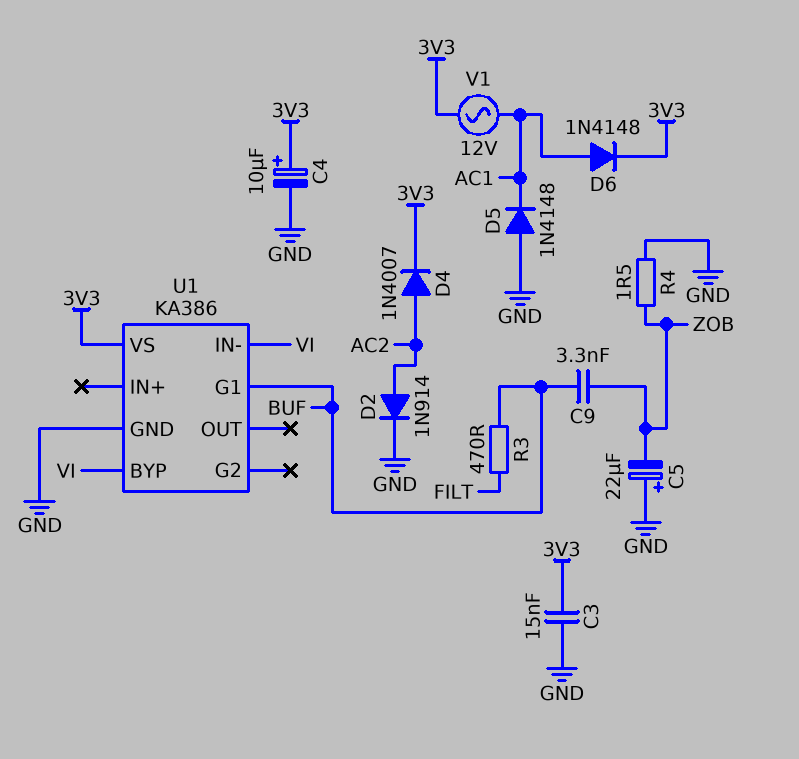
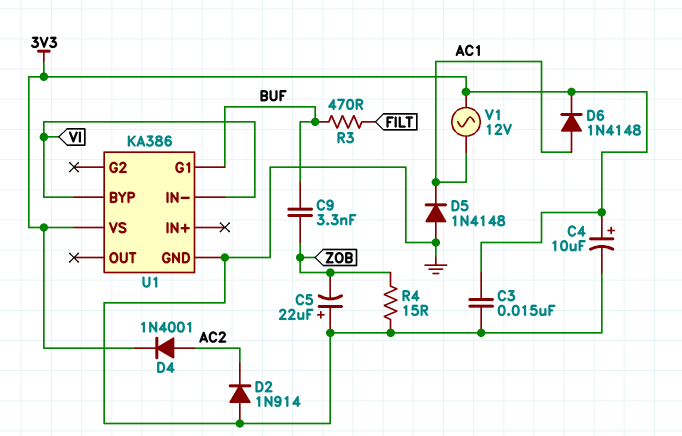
D2: diode 1N914 (A AC2, K GND) -> diode 1N914 (A GND, K AC2)
D4: diode 1N4007 (A AC2, K 3V3) -> diode 1N4001 (A AC2, K 3V3)
R4: 1.5 (GND, ZOB) -> 15 (GND, ZOB)

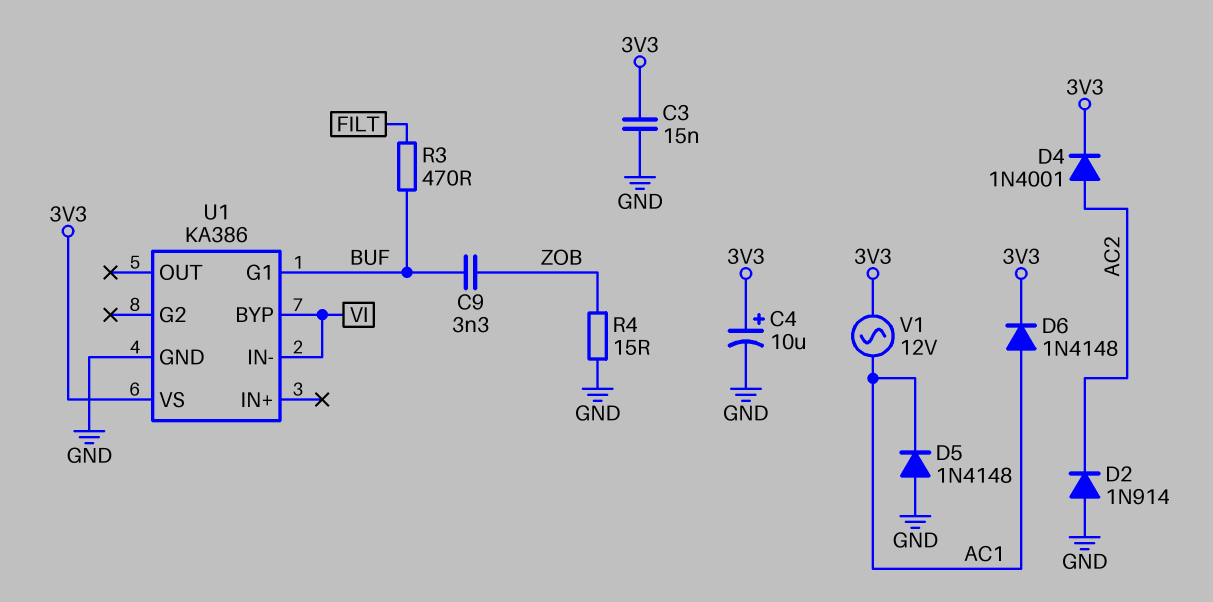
C5: 22uF (plus GND, minus ZOB) -> none

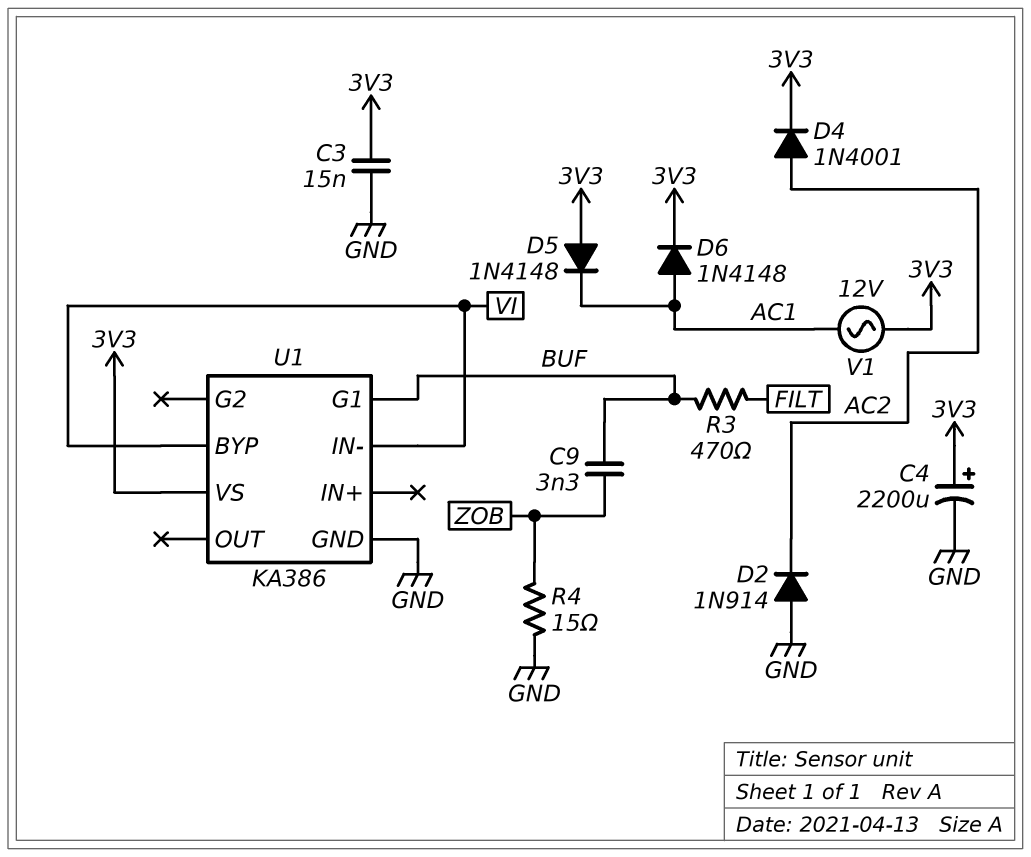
C4: 10uF (plus 3V3, minus GND) -> 2200uF (plus 3V3, minus GND)
D5: diode 1N4148 (A GND, K AC1) -> diode 1N4148 (A 3V3, K AC1)

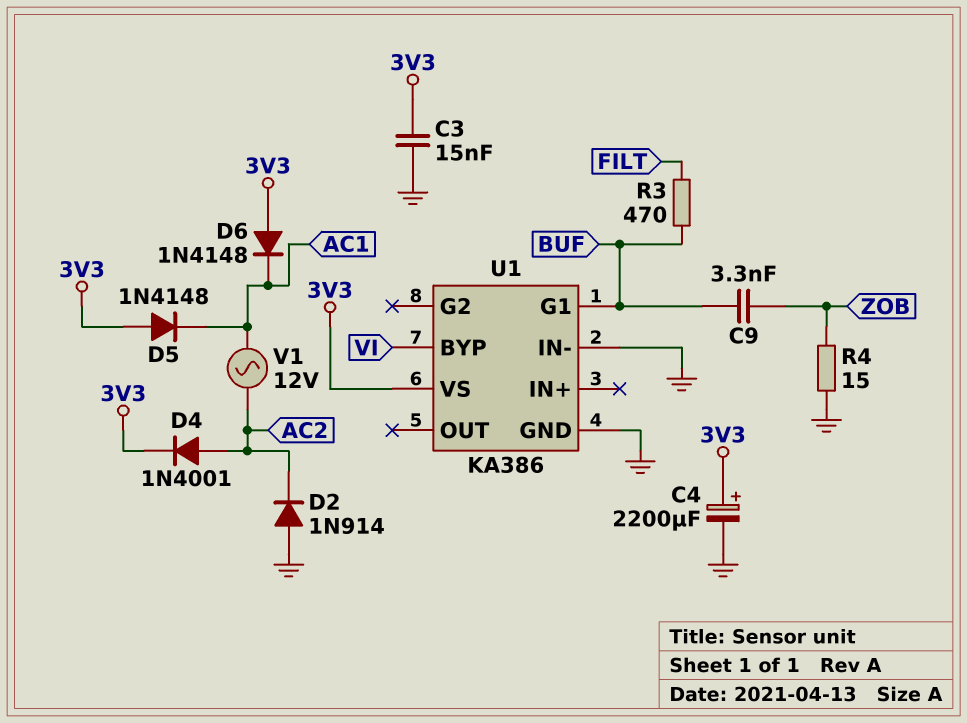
D6: diode 1N4148 (A AC1, K 3V3) -> diode 1N4148 (A 3V3, K AC1)
U1 pin IN-: VI -> GND
V1: AC 12V (3V3, AC1) -> AC 12V (AC1, AC2)

